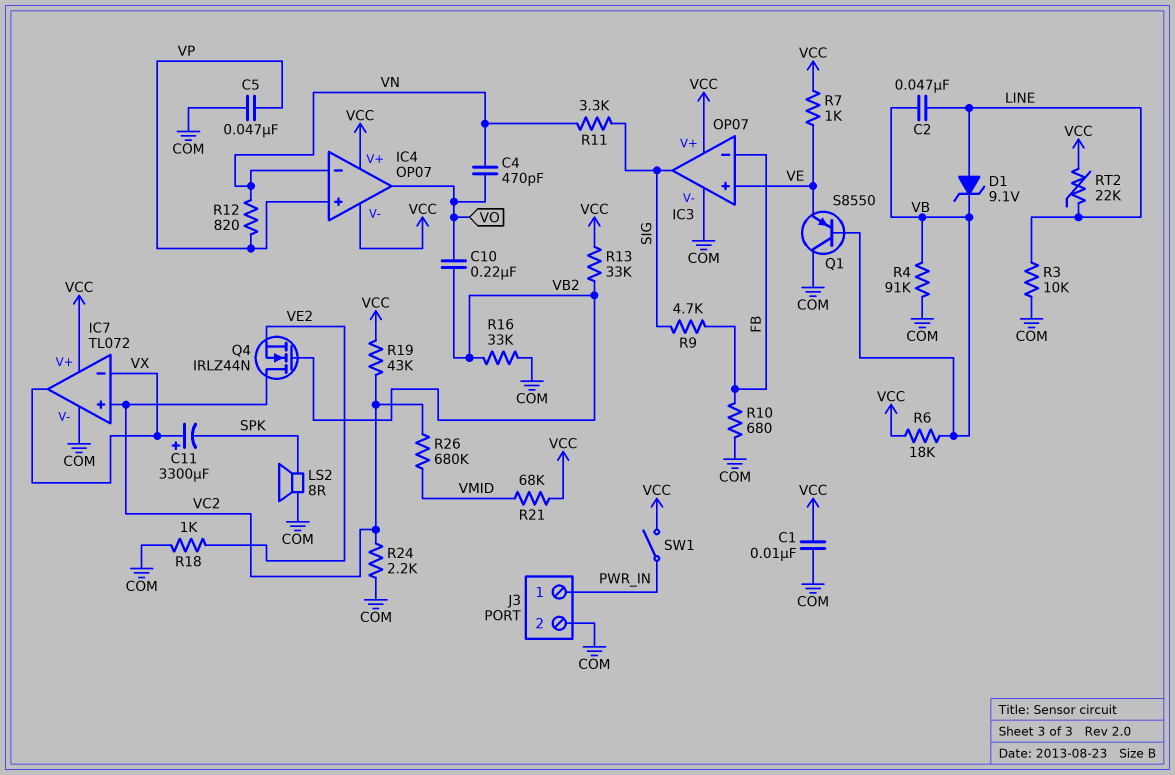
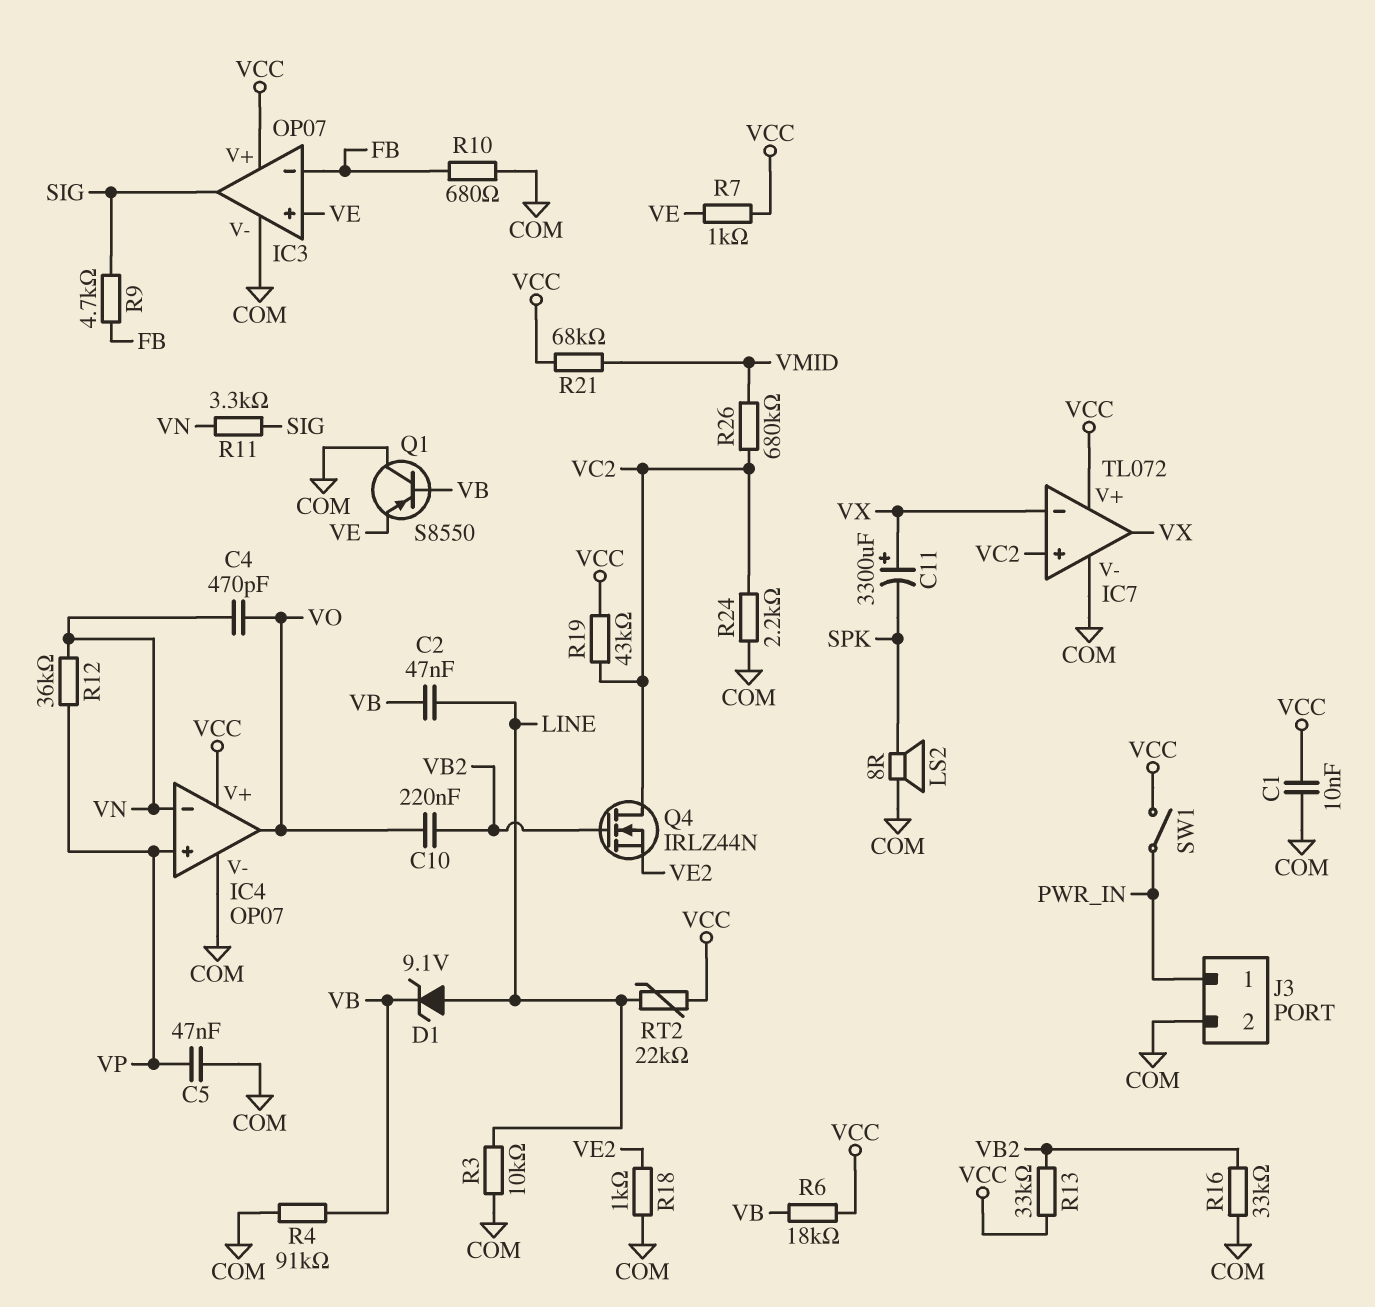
IC4 pin V-: VCC -> COM
R12: 820 (VN, VP) -> 36k (VN, VP)

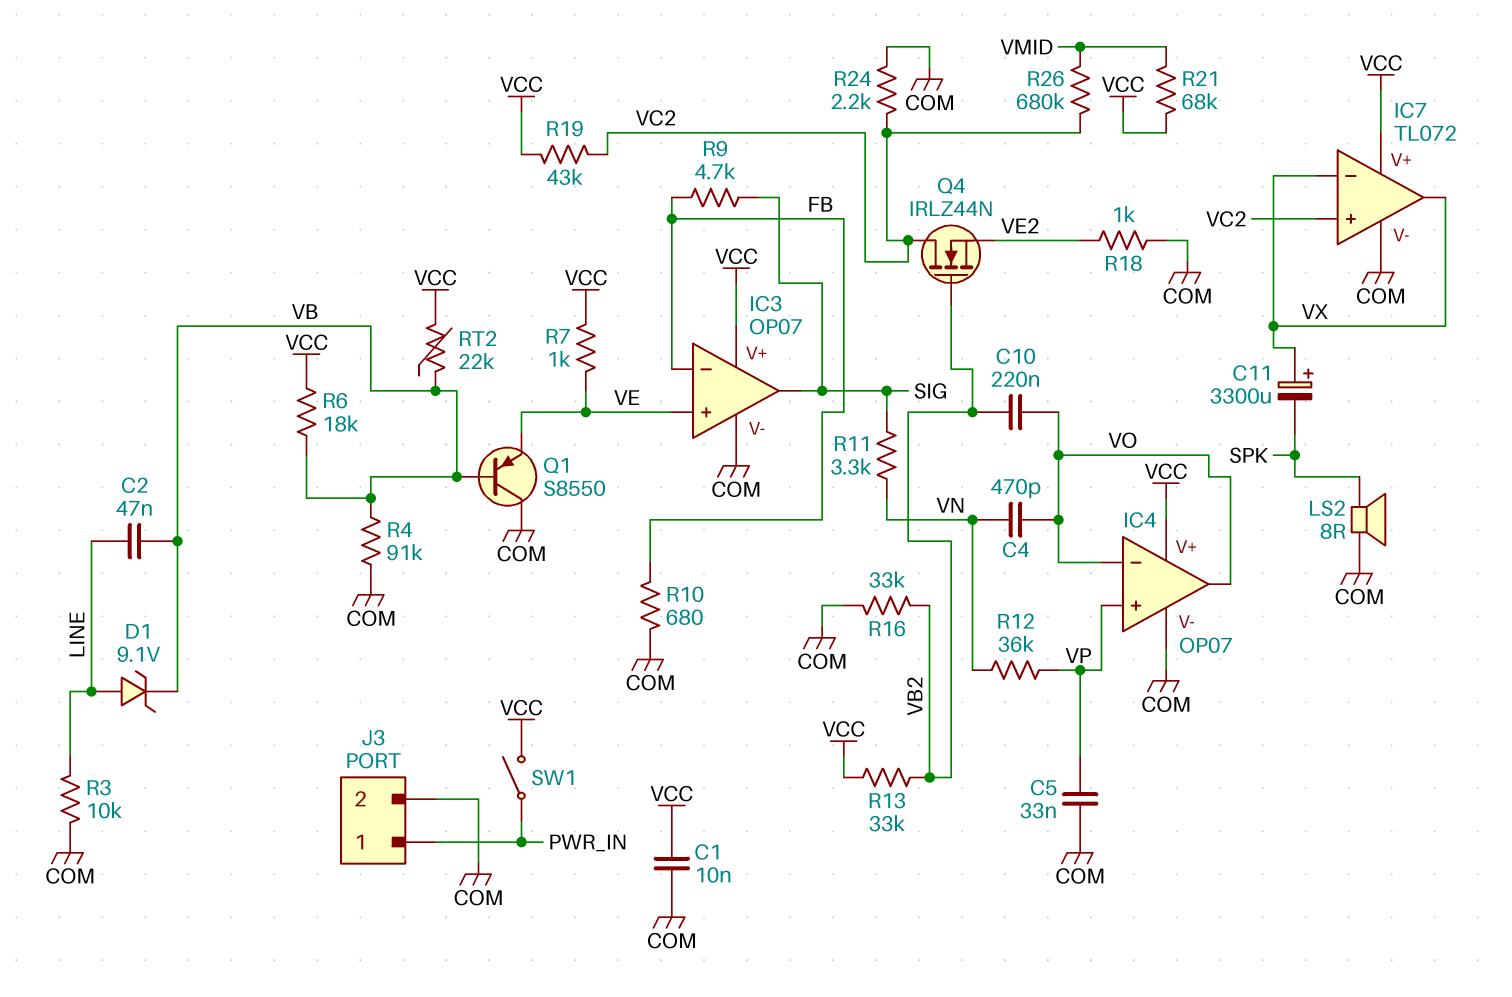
C5: 47nF (COM, VP) -> 33nF (COM, VP)
IC4 pin in-: VN -> VO
RT2: 22k (LINE, VCC) -> 22k (VB, VCC)

